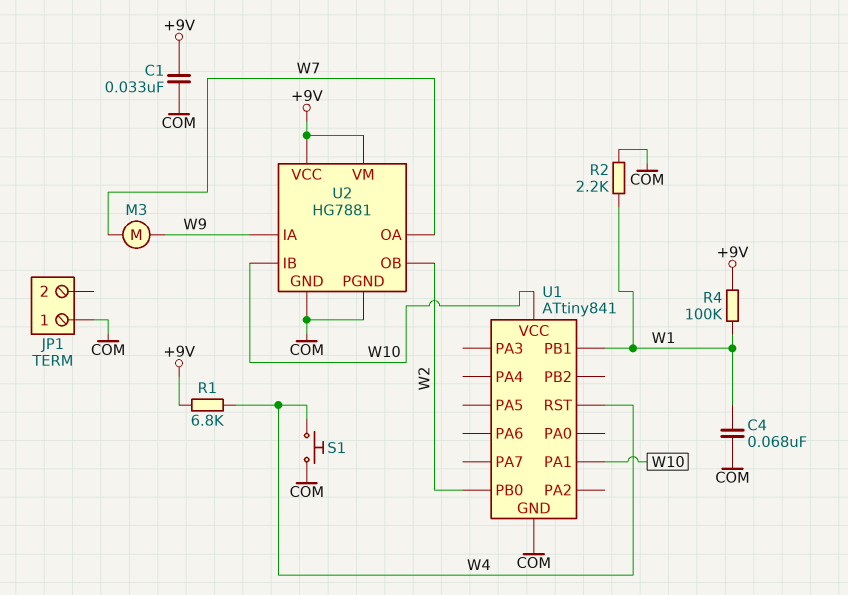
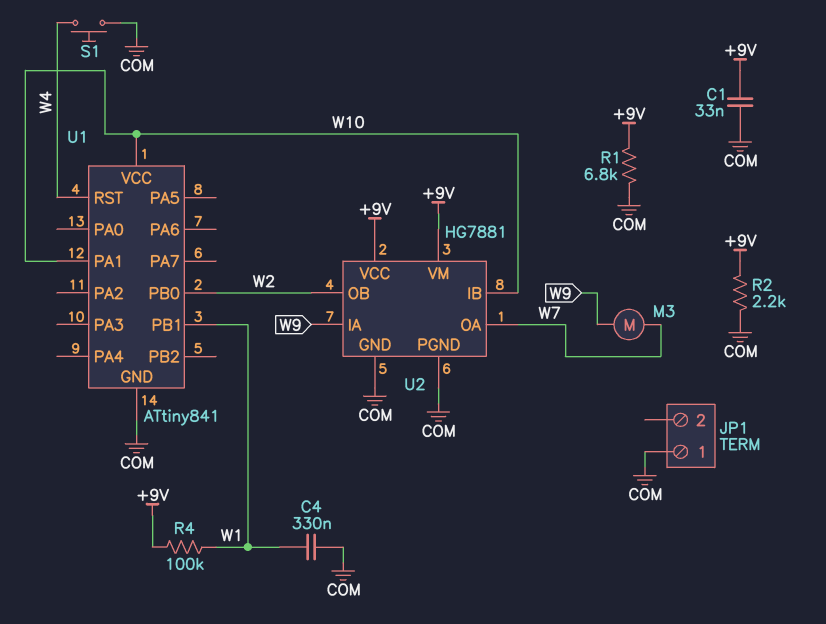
C4: 68nF (COM, W1) -> 330nF (COM, W1)
R1: 6.8k (+9V, W4) -> 6.8k (+9V, COM)
R2: 2.2k (COM, W1) -> 2.2k (+9V, COM)

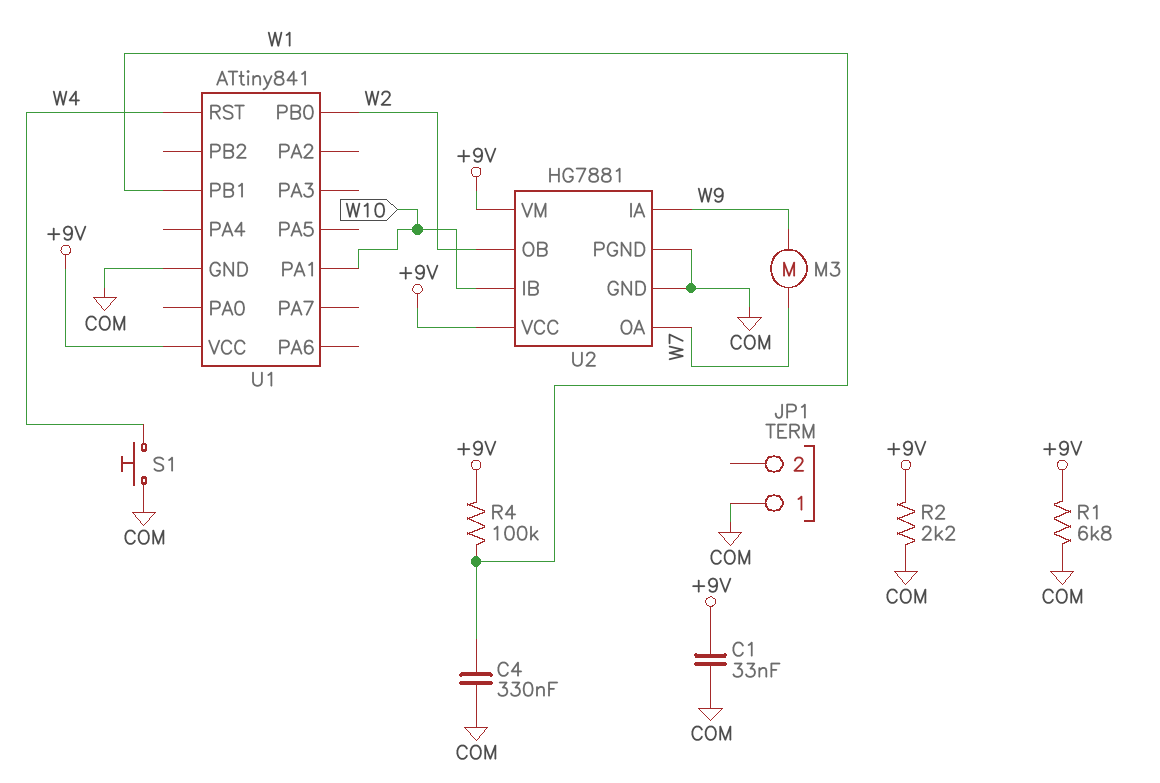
U1 pin VCC: W10 -> +9V

